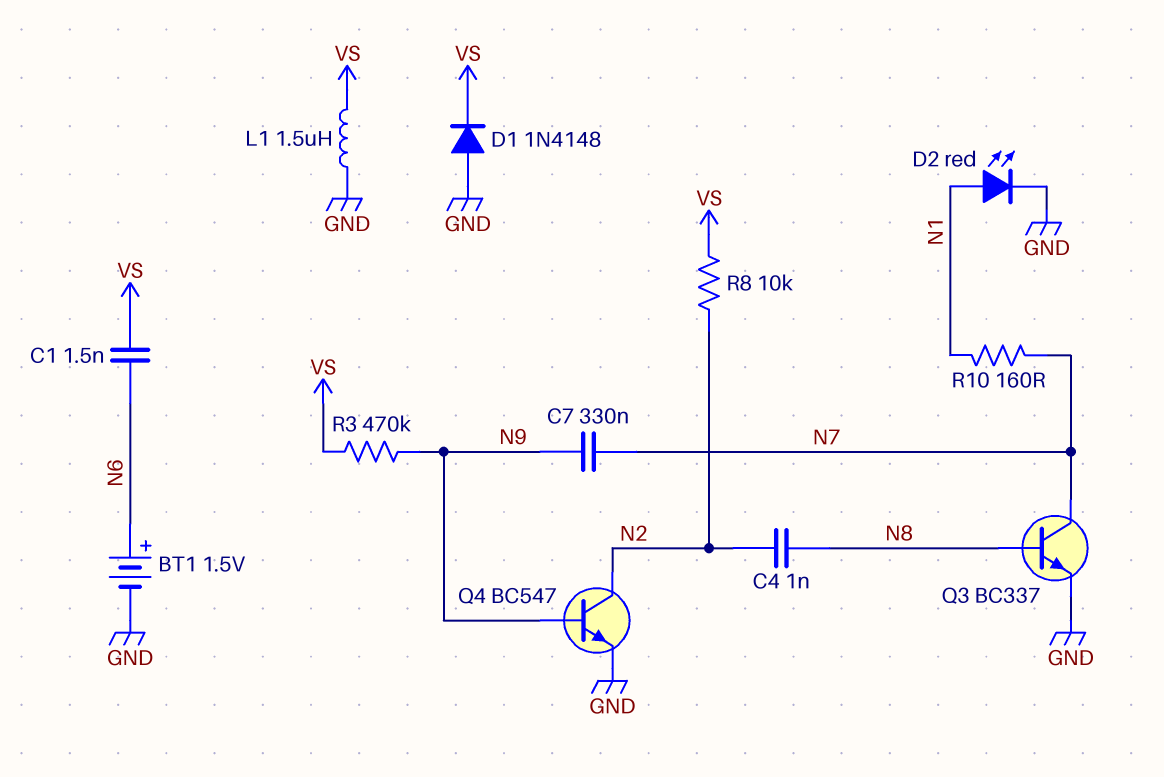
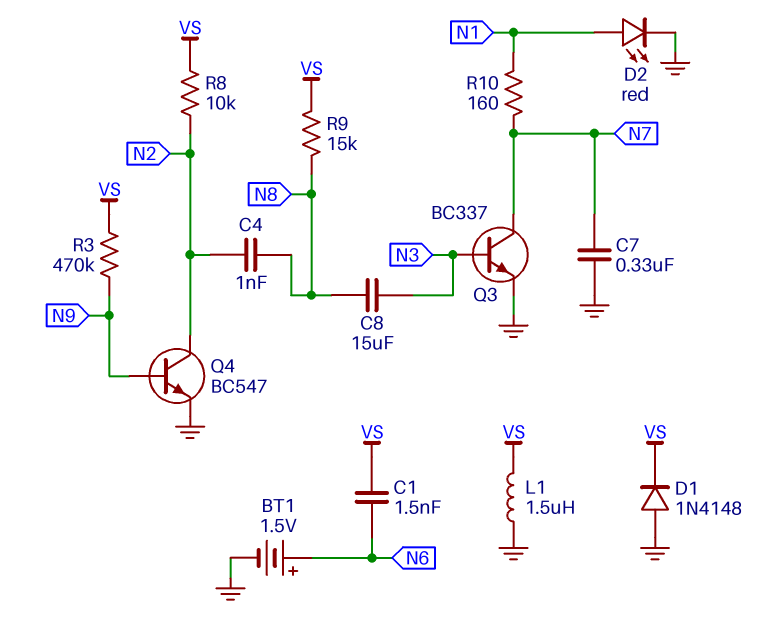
C7: 330nF (N7, N9) -> 330nF (GND, N7)
C8: none -> 15uF (N3, N8)
Q3: NPN BC337 (B N8, C N7, E GND) -> NPN BC337 (B N3, C N7, E GND)
R9: none -> 15k (N8, VS)

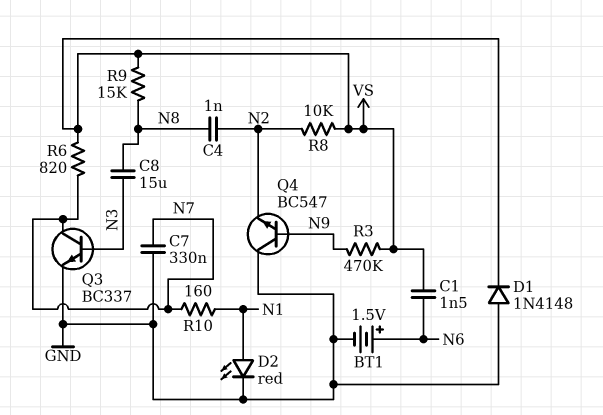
L1: 1.5uH (GND, VS) -> none
Q4: NPN BC547 (B N9, C N2, E GND) -> NPN BC547 (B N9, C GND, E N2)
R6: none -> 820 (N7, VS)

